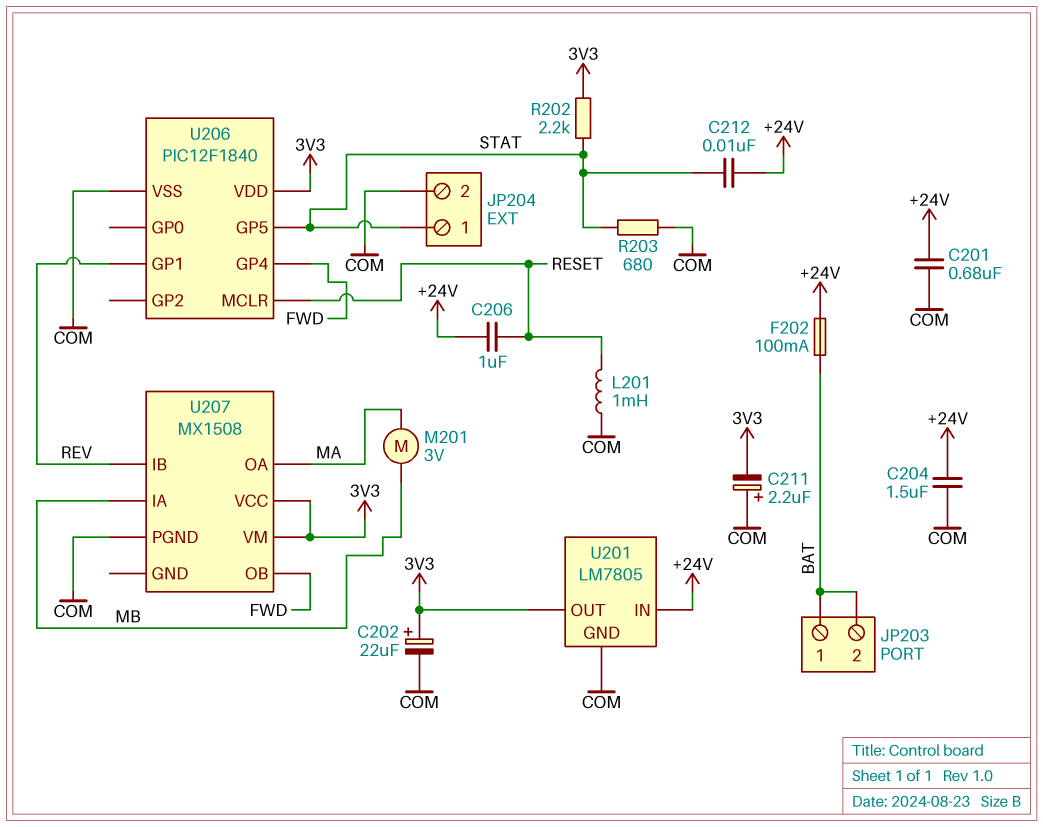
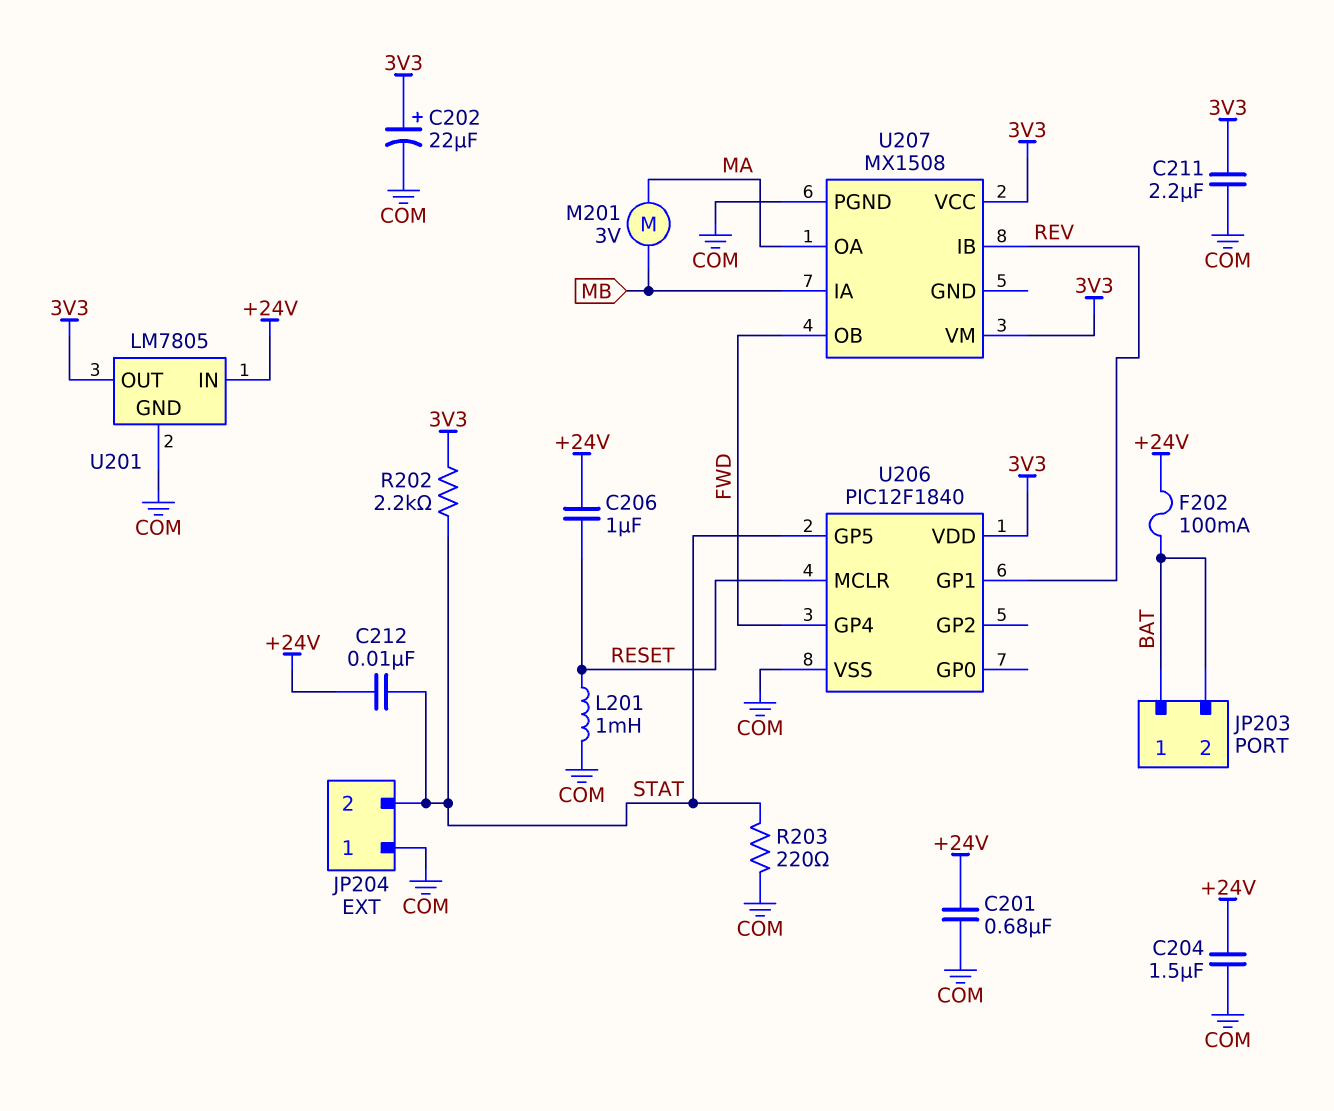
C211: 2.2uF (plus COM, minus 3V3) -> 2.2uF (3V3, COM)
JP204 pin 1: STAT -> COM
JP204 pin 2: COM -> STAT
R203: 680 (COM, STAT) -> 220 (COM, STAT)

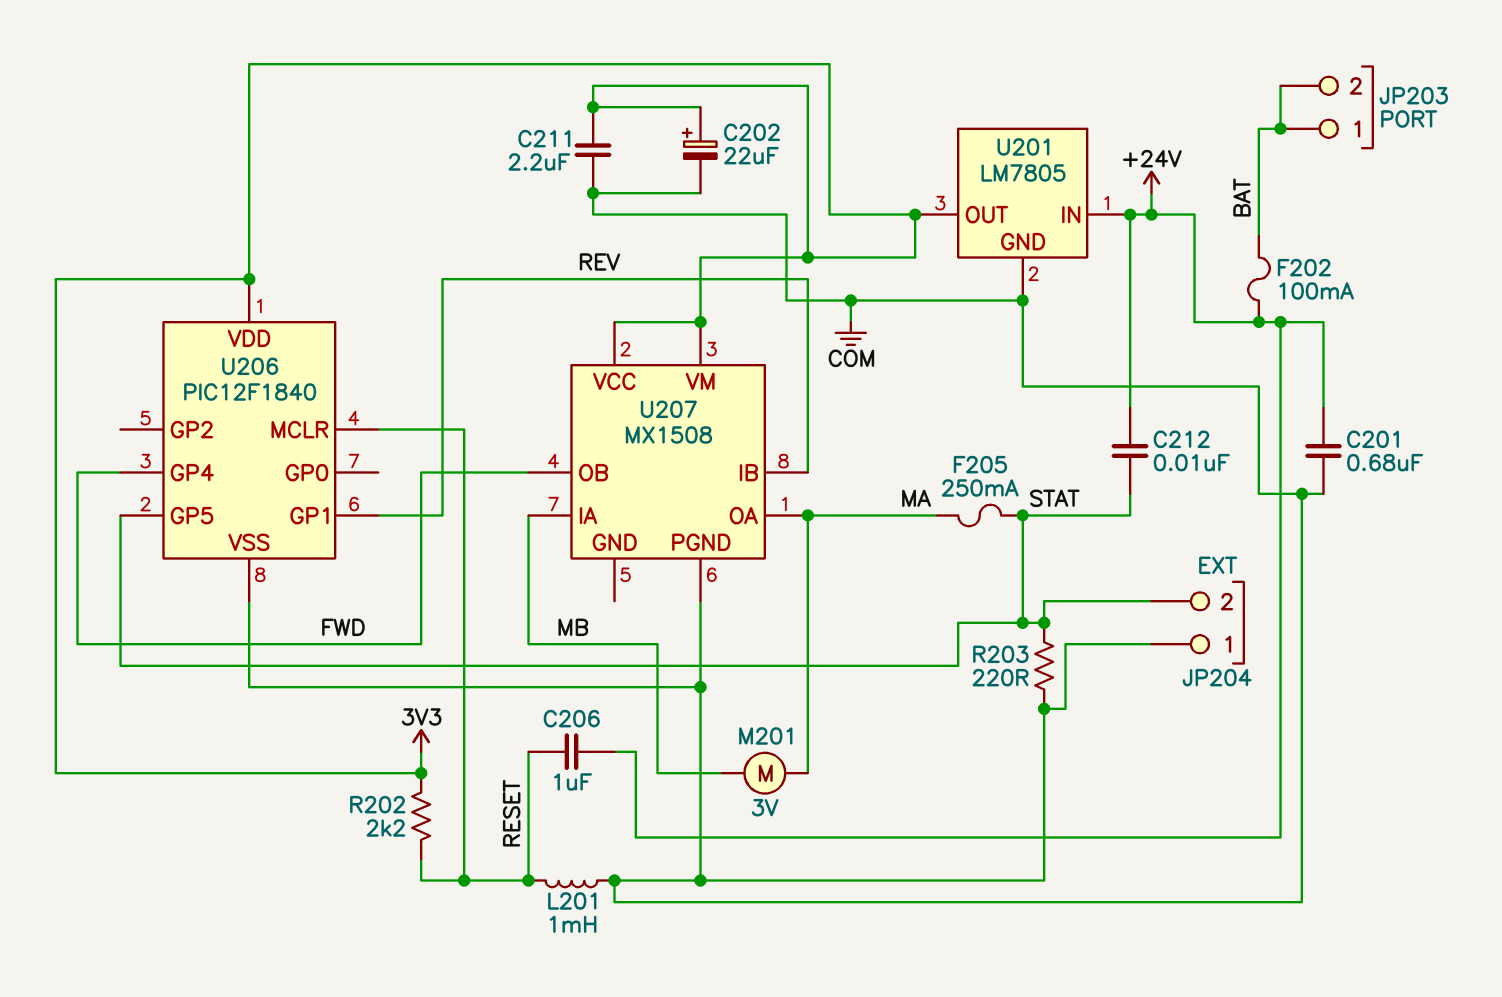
C204: 1.5uF (+24V, COM) -> none
F205: none -> 250mA (MA, STAT)
R202: 2.2k (3V3, STAT) -> 2.2k (3V3, RESET)

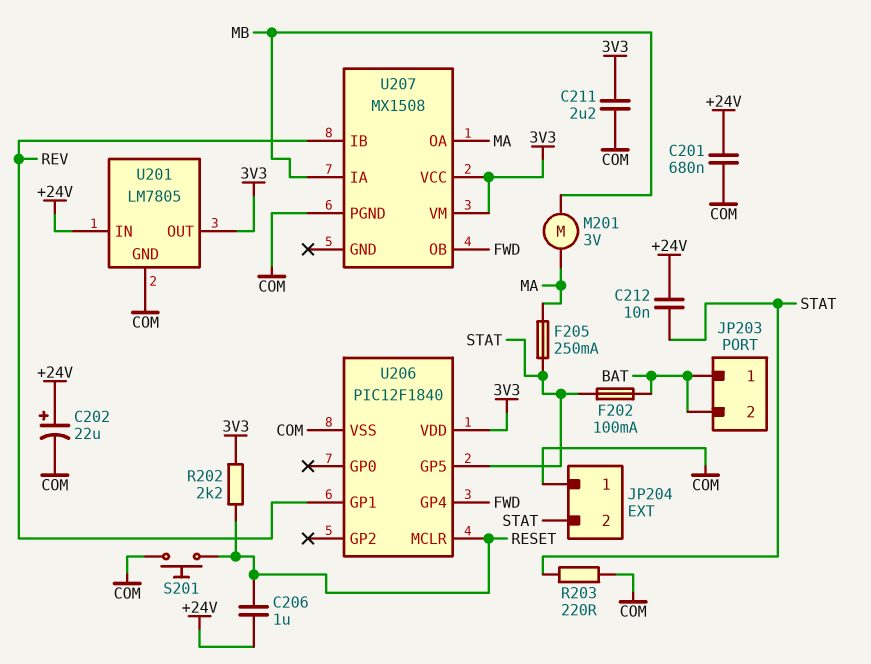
C202: 22uF (plus 3V3, minus COM) -> 22uF (plus +24V, minus COM)
F202: 100mA (+24V, BAT) -> 100mA (BAT, STAT)
L201: 1mH (COM, RESET) -> none
S201: none -> button (COM, RESET)

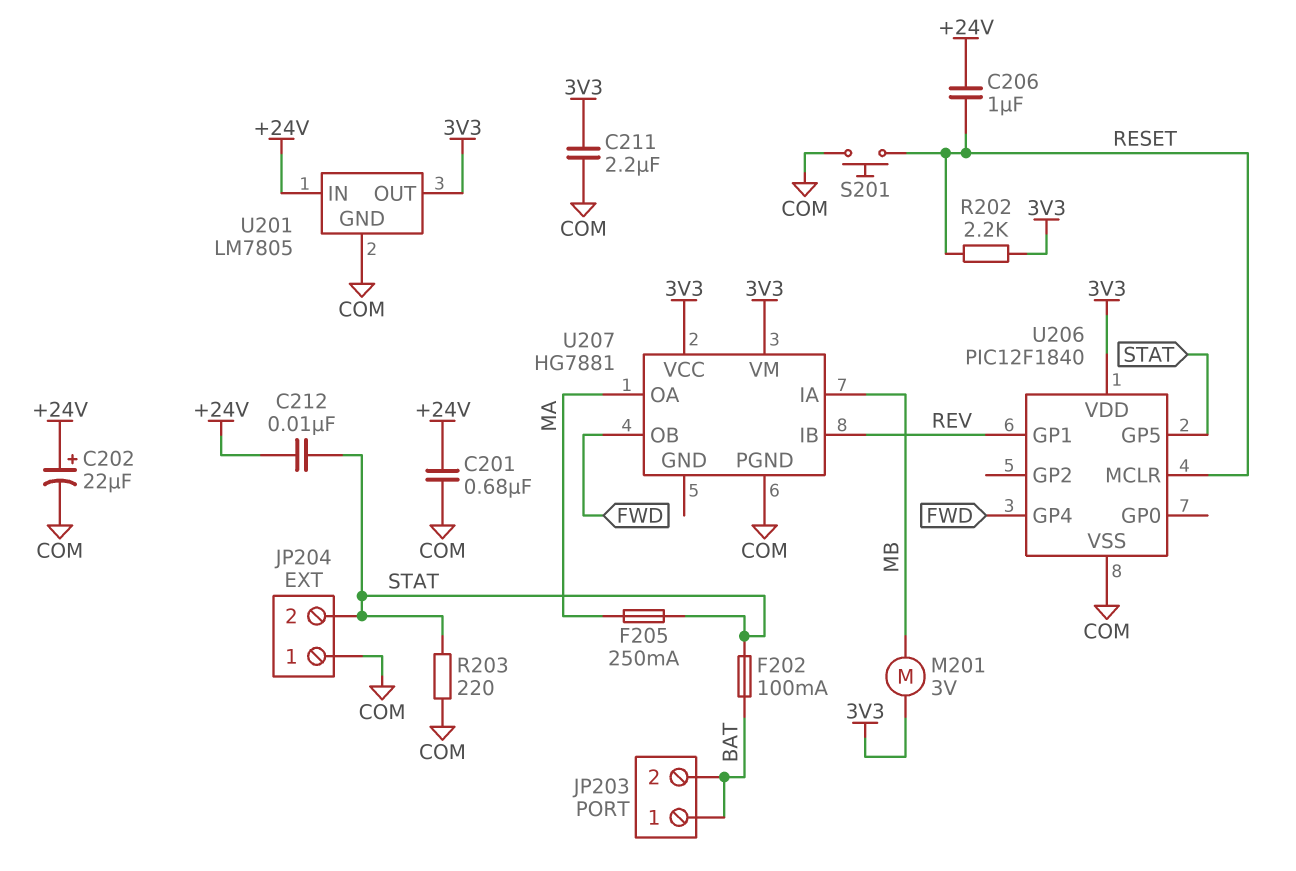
M201: motor 3V (MA, MB) -> motor 3V (3V3, MB)
U207: MX1508 -> HG7881

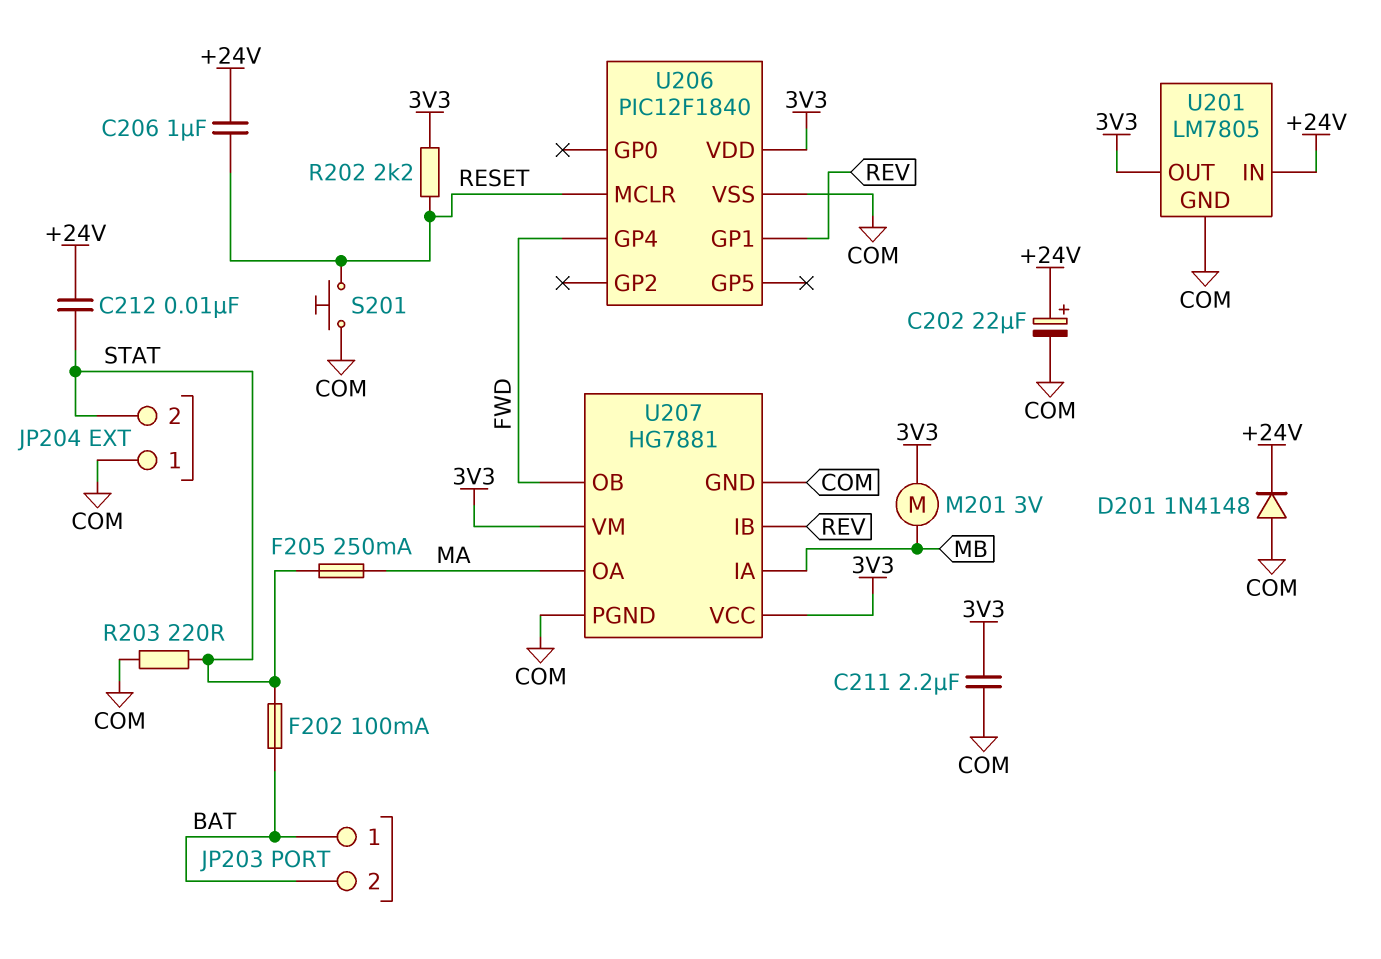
C201: 680nF (+24V, COM) -> none
D201: none -> diode 1N4148 (A COM, K +24V)
U206 pin GP5: STAT -> none
U207 pin GND: none -> COM

